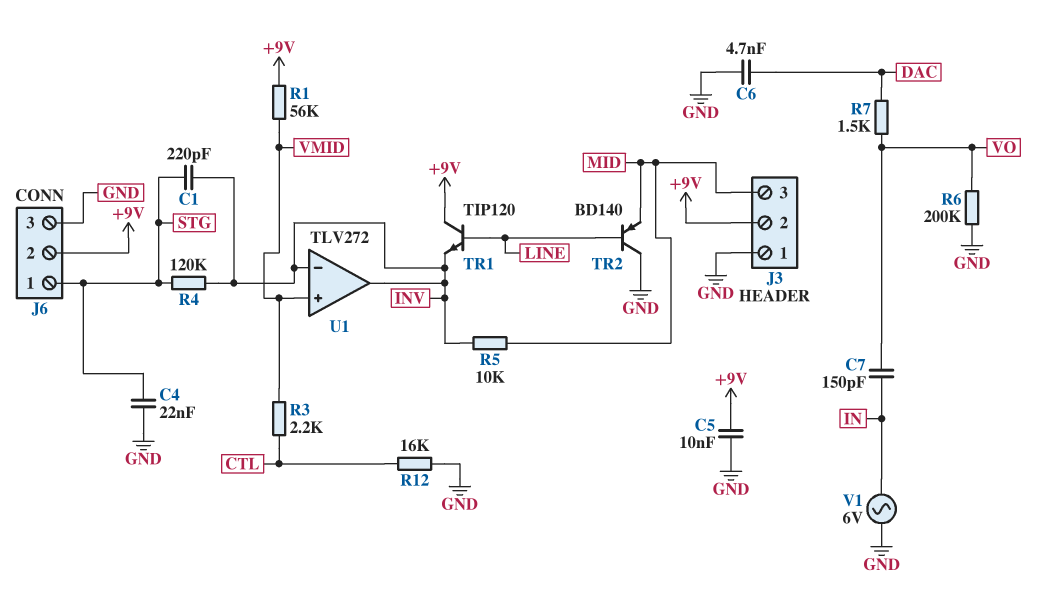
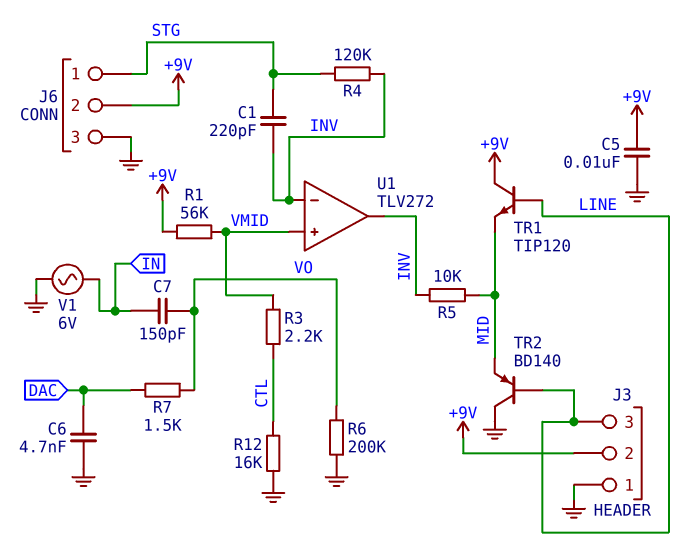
C4: 22nF (GND, STG) -> none
J3 pin 3: MID -> LINE
TR1: NPN TIP120 (B LINE, C +9V, E INV) -> NPN TIP120 (B LINE, C +9V, E MID)

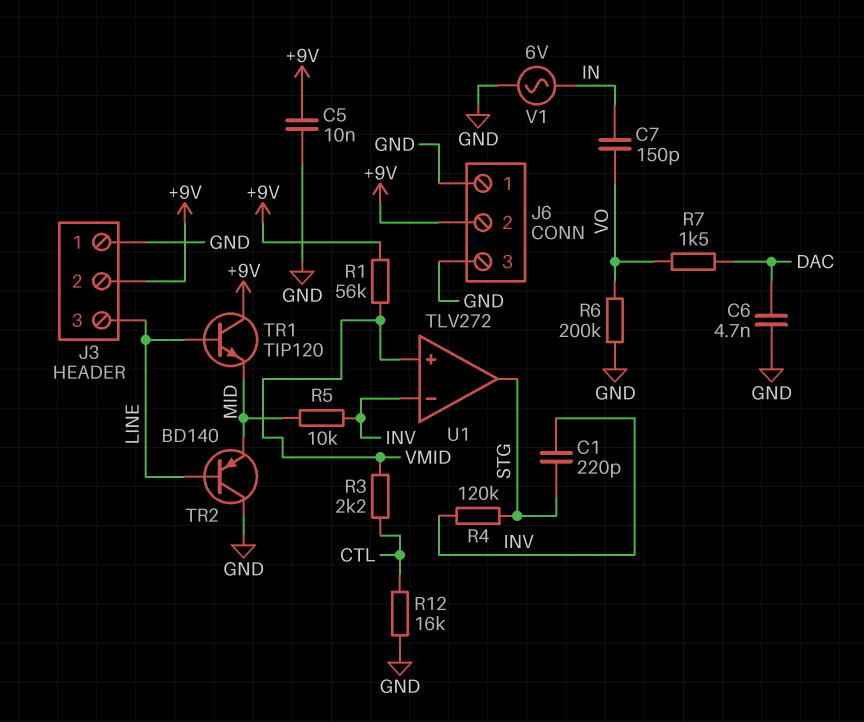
J6 pin 1: STG -> GND
U1 pin out: INV -> STG

